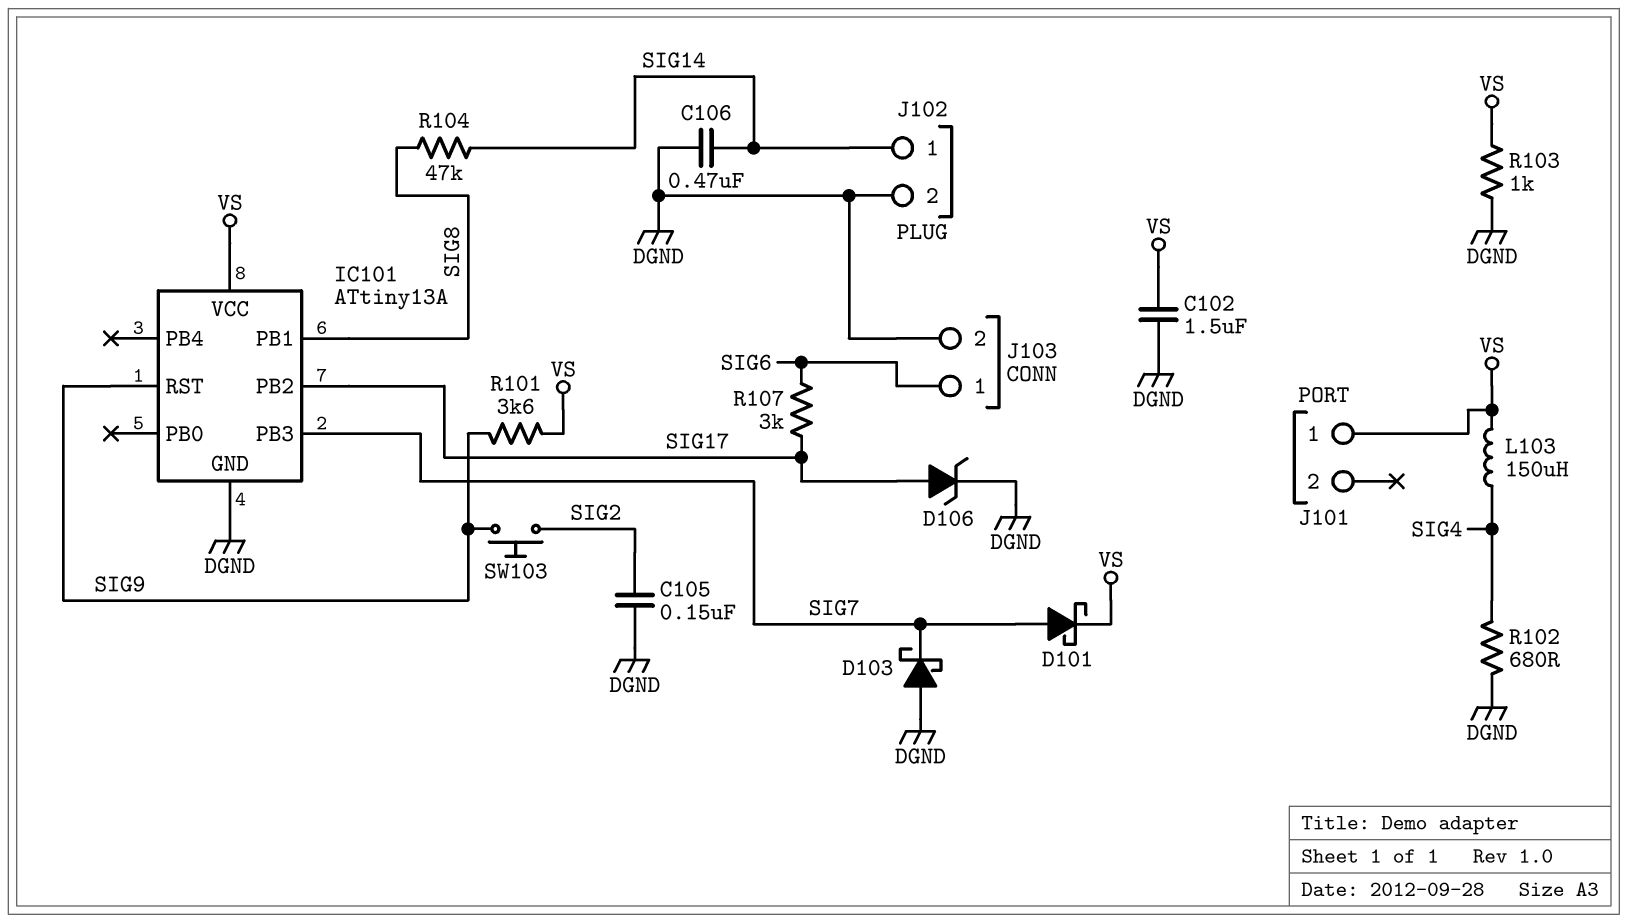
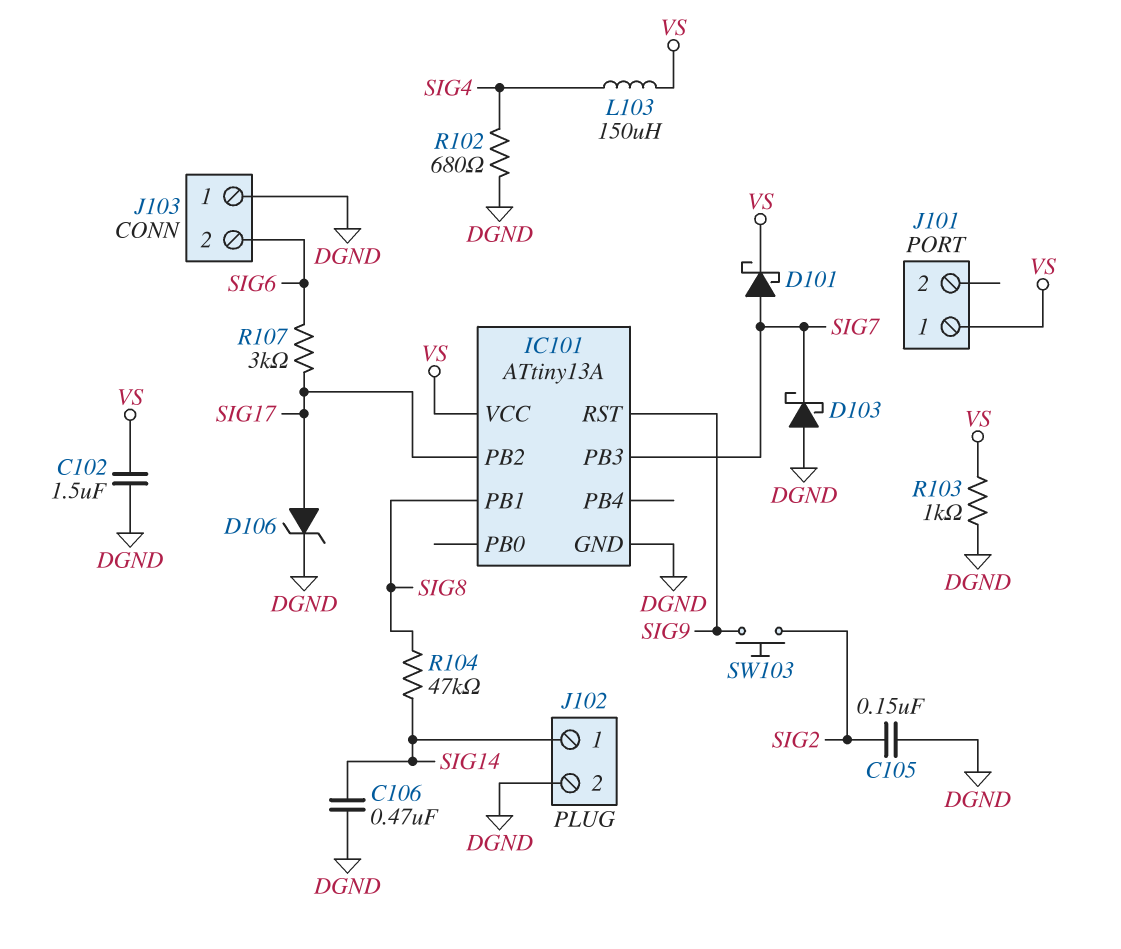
J103 pin 1: SIG6 -> DGND
J103 pin 2: DGND -> SIG6
R101: 3.6k (SIG9, VS) -> none

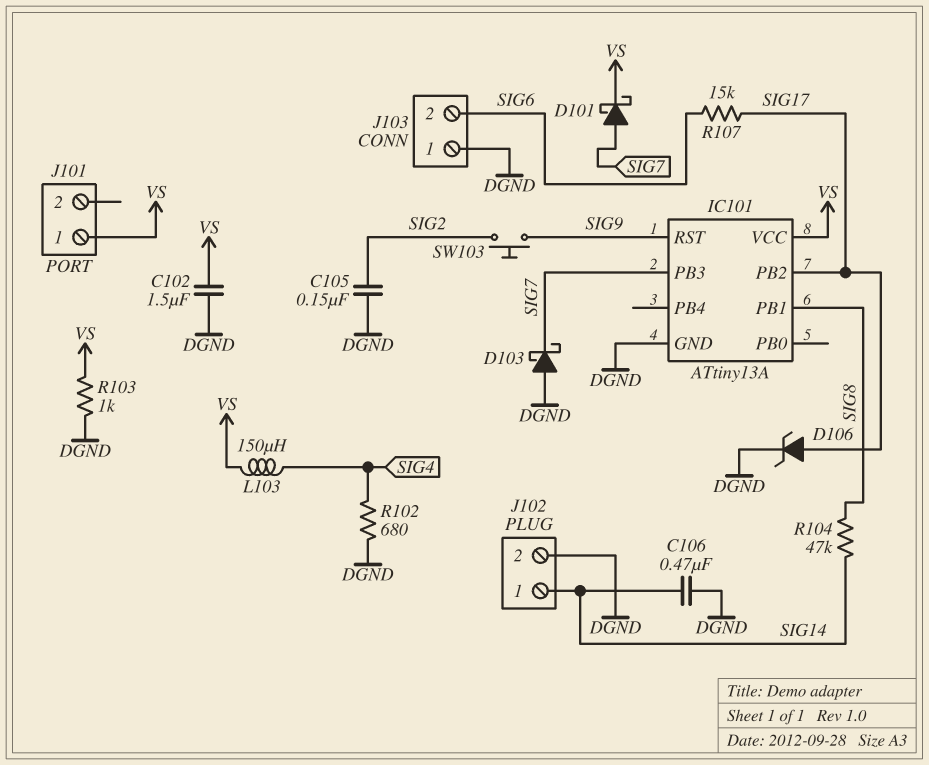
R107: 3k (SIG6, SIG17) -> 15k (SIG6, SIG17)

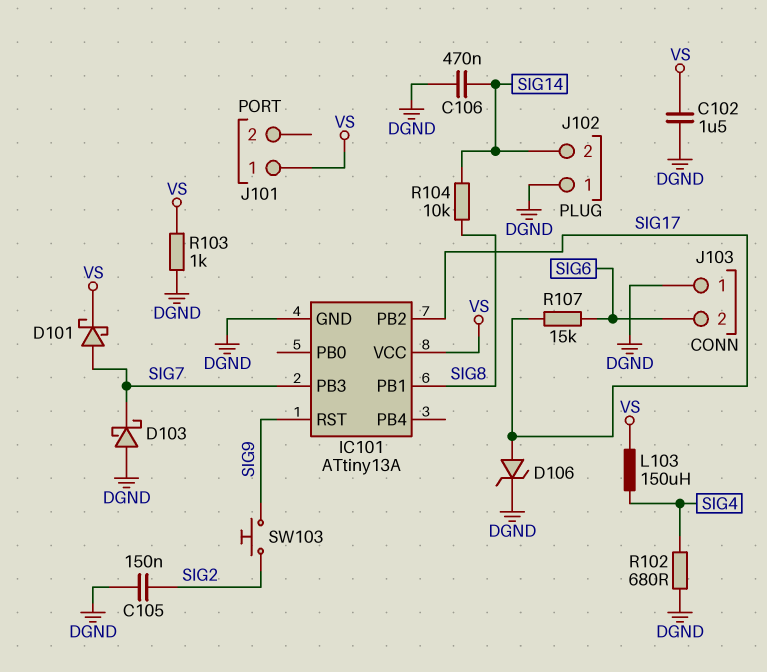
J102 pin 1: SIG14 -> DGND
J102 pin 2: DGND -> SIG14
R104: 47k (SIG8, SIG14) -> 10k (SIG8, SIG14)

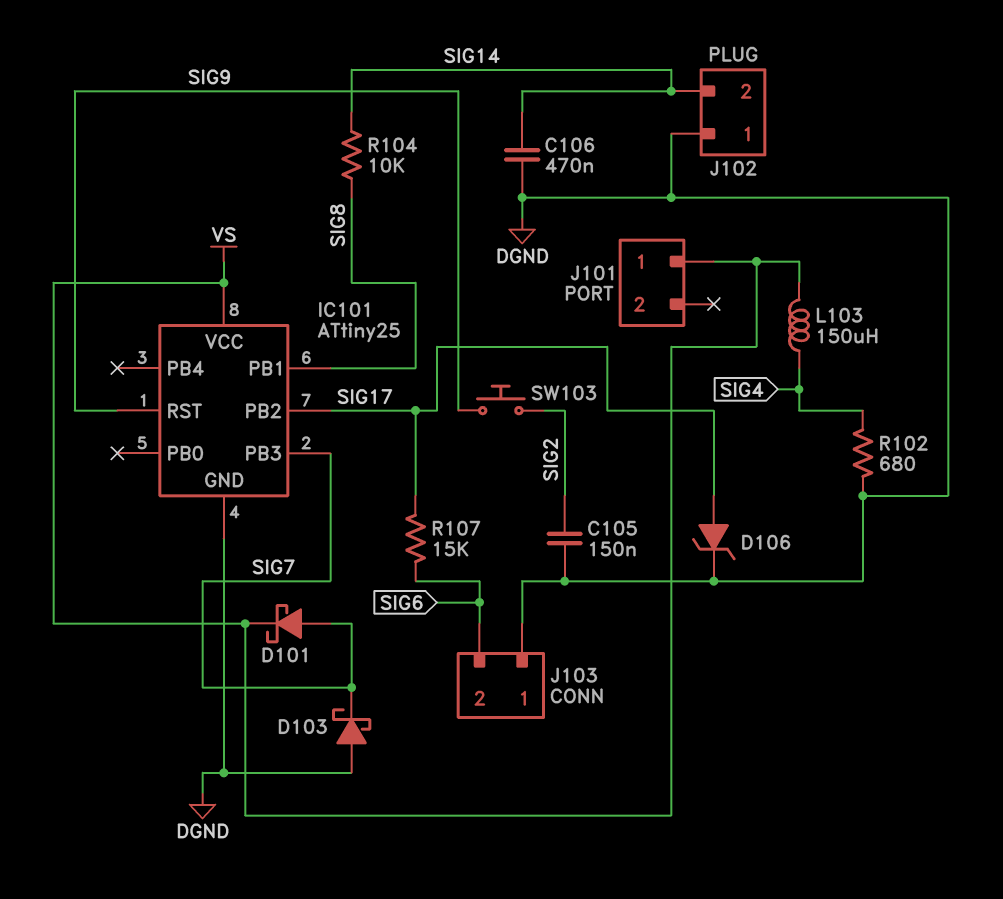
C102: 1.5uF (DGND, VS) -> none
IC101: ATtiny13A -> ATtiny25
R103: 1k (DGND, VS) -> none

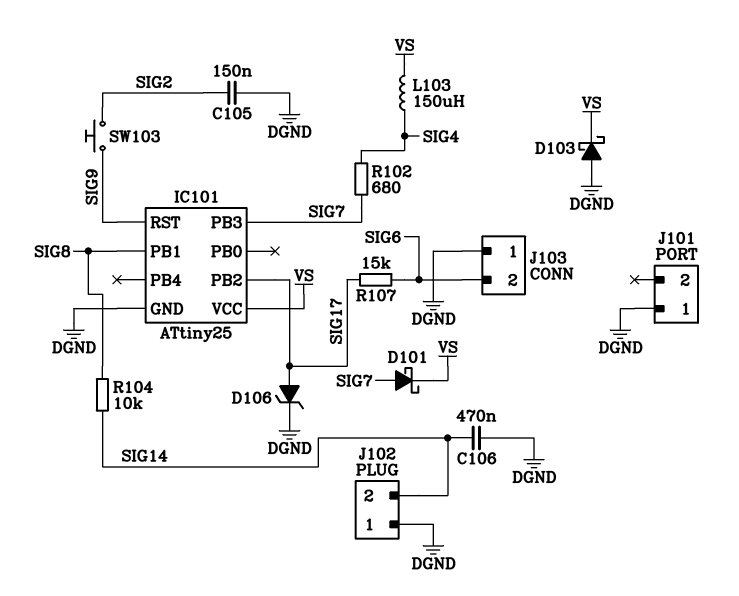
D103: schottky (A DGND, K SIG7) -> schottky (A DGND, K VS)
J101 pin 1: VS -> DGND
R102: 680 (DGND, SIG4) -> 680 (SIG4, SIG7)

